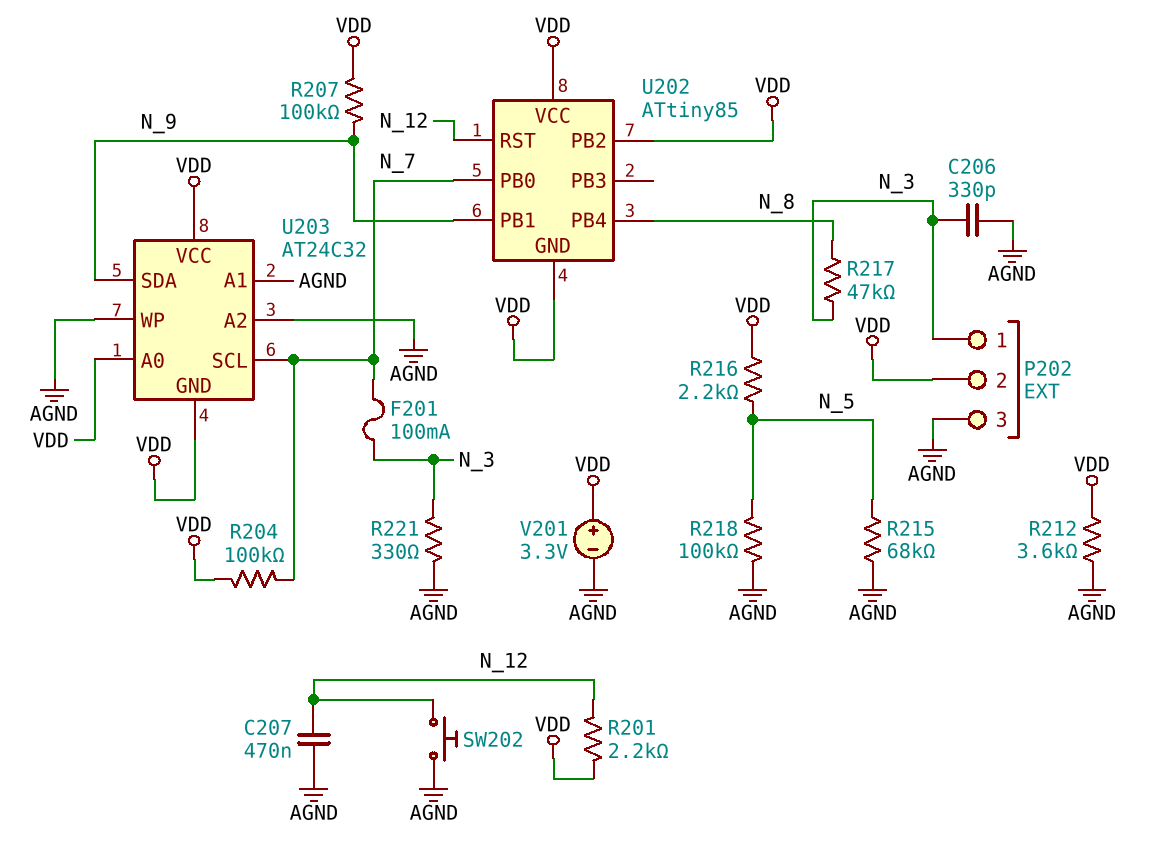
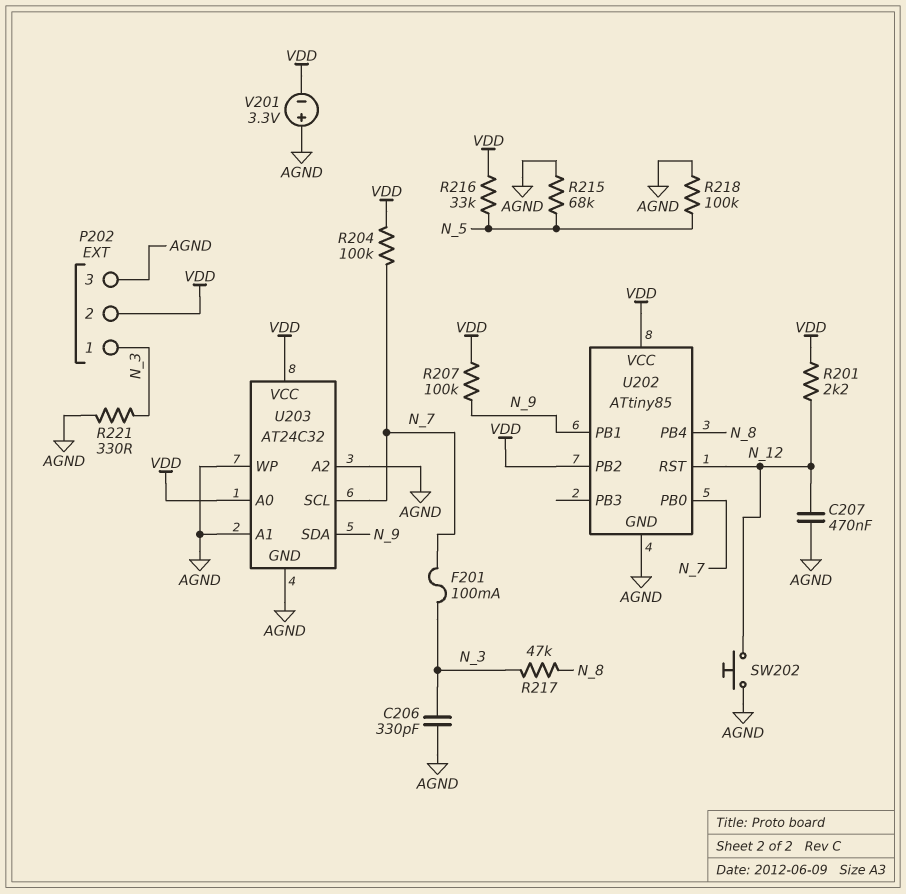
R212: 3.6k (AGND, VDD) -> none
R216: 2.2k (N_5, VDD) -> 33k (N_5, VDD)
U202 pin GND: VDD -> AGND
U203 pin GND: VDD -> AGND
V201: 3.3V (plus VDD, minus AGND) -> 3.3V (plus AGND, minus VDD)

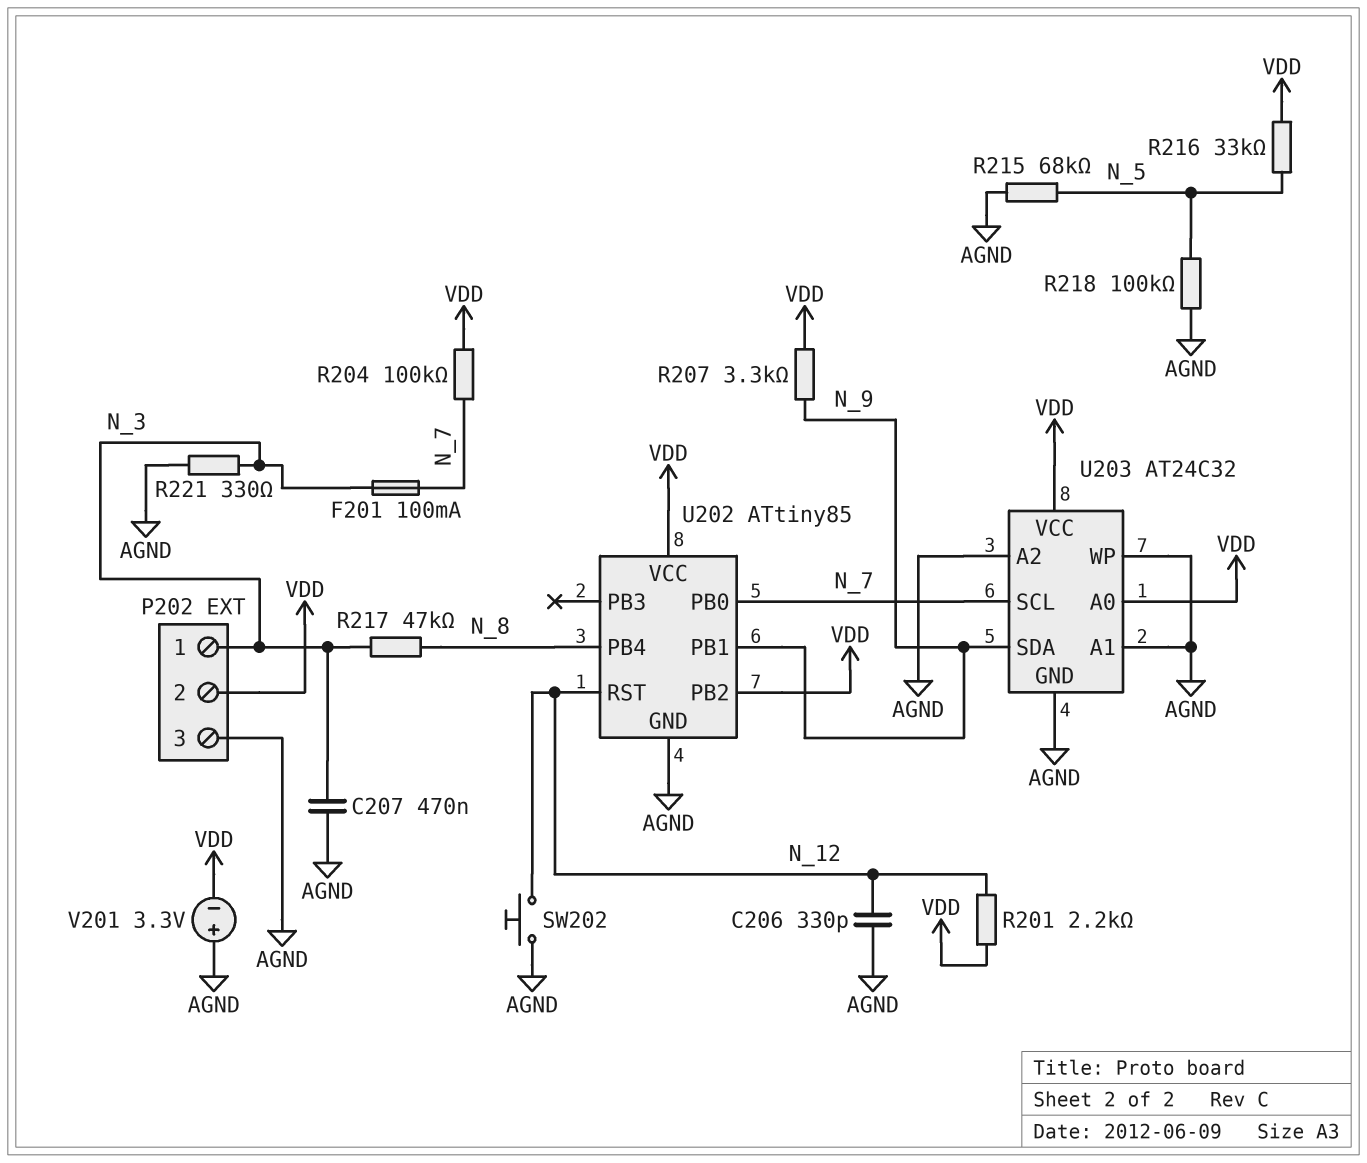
C206: 330pF (AGND, N_3) -> 330pF (AGND, N_12)
C207: 470nF (AGND, N_12) -> 470nF (AGND, N_3)
R207: 100k (N_9, VDD) -> 3.3k (N_9, VDD)

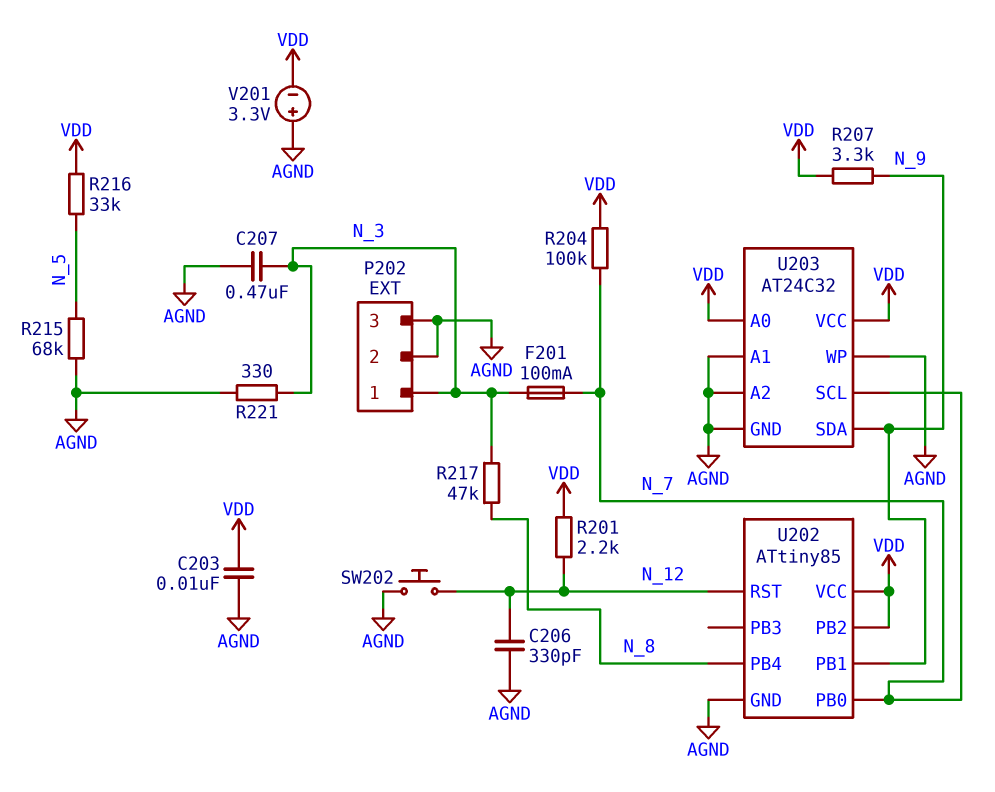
C203: none -> 10nF (AGND, VDD)
P202 pin 2: VDD -> AGND
R218: 100k (AGND, N_5) -> none

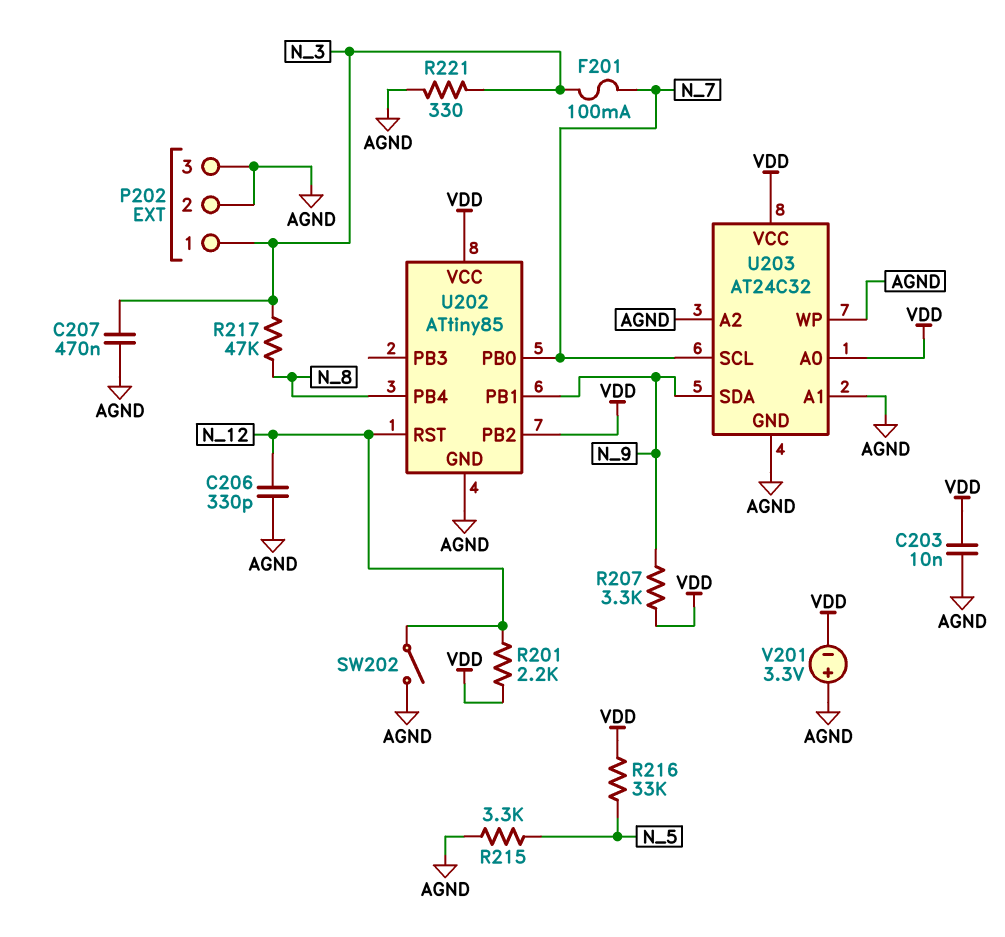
R204: 100k (N_7, VDD) -> none
R215: 68k (AGND, N_5) -> 3.3k (AGND, N_5)
SW202: button (AGND, N_12) -> switch (AGND, N_12)

